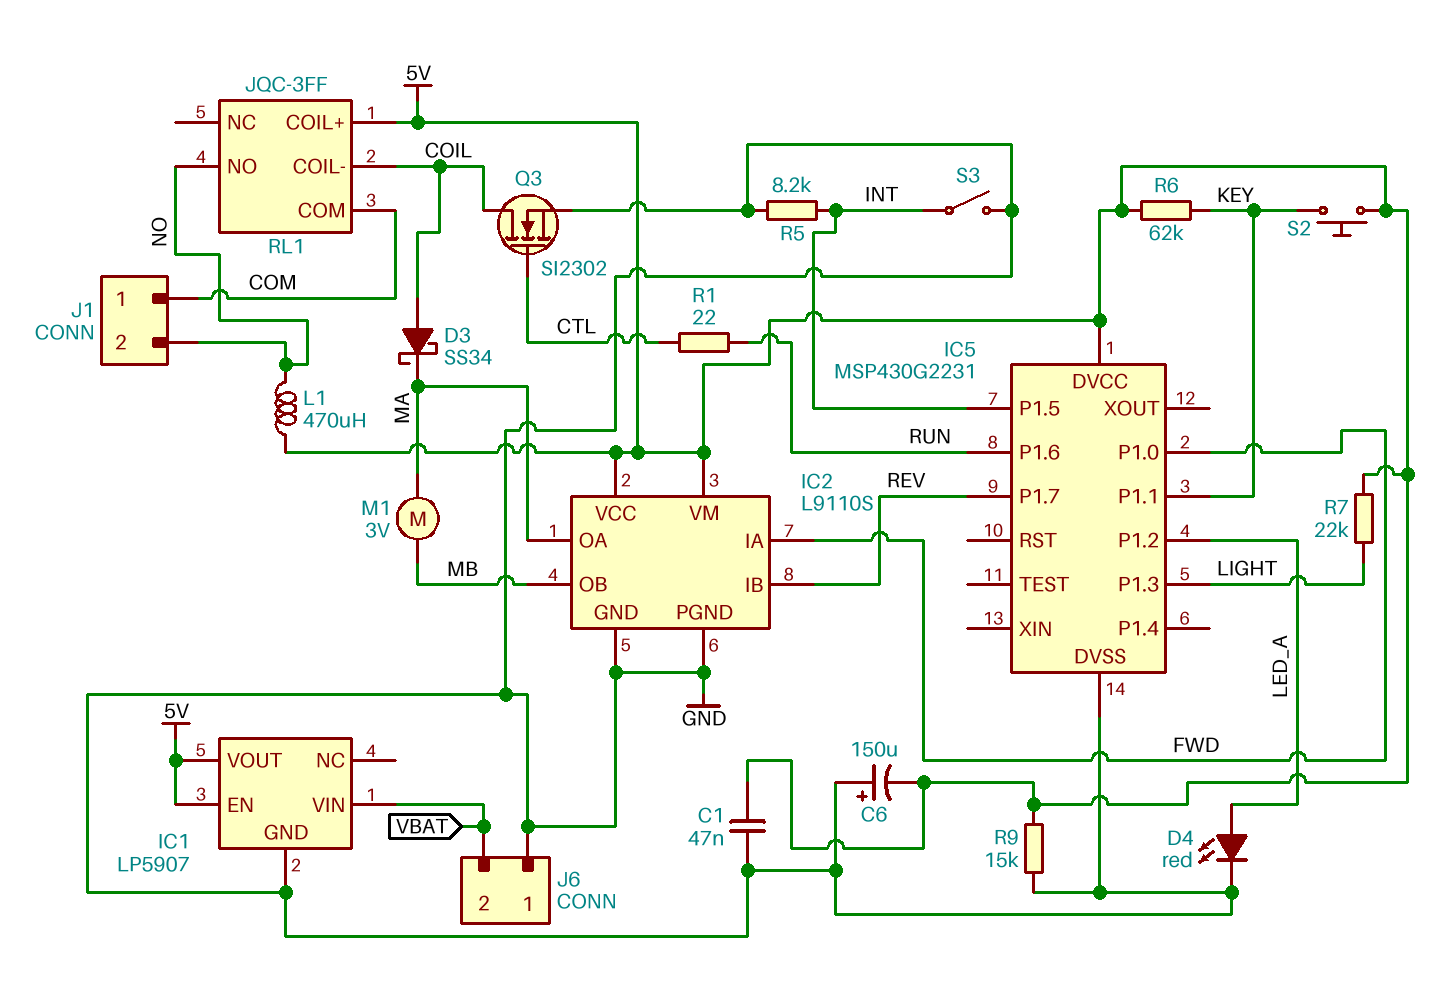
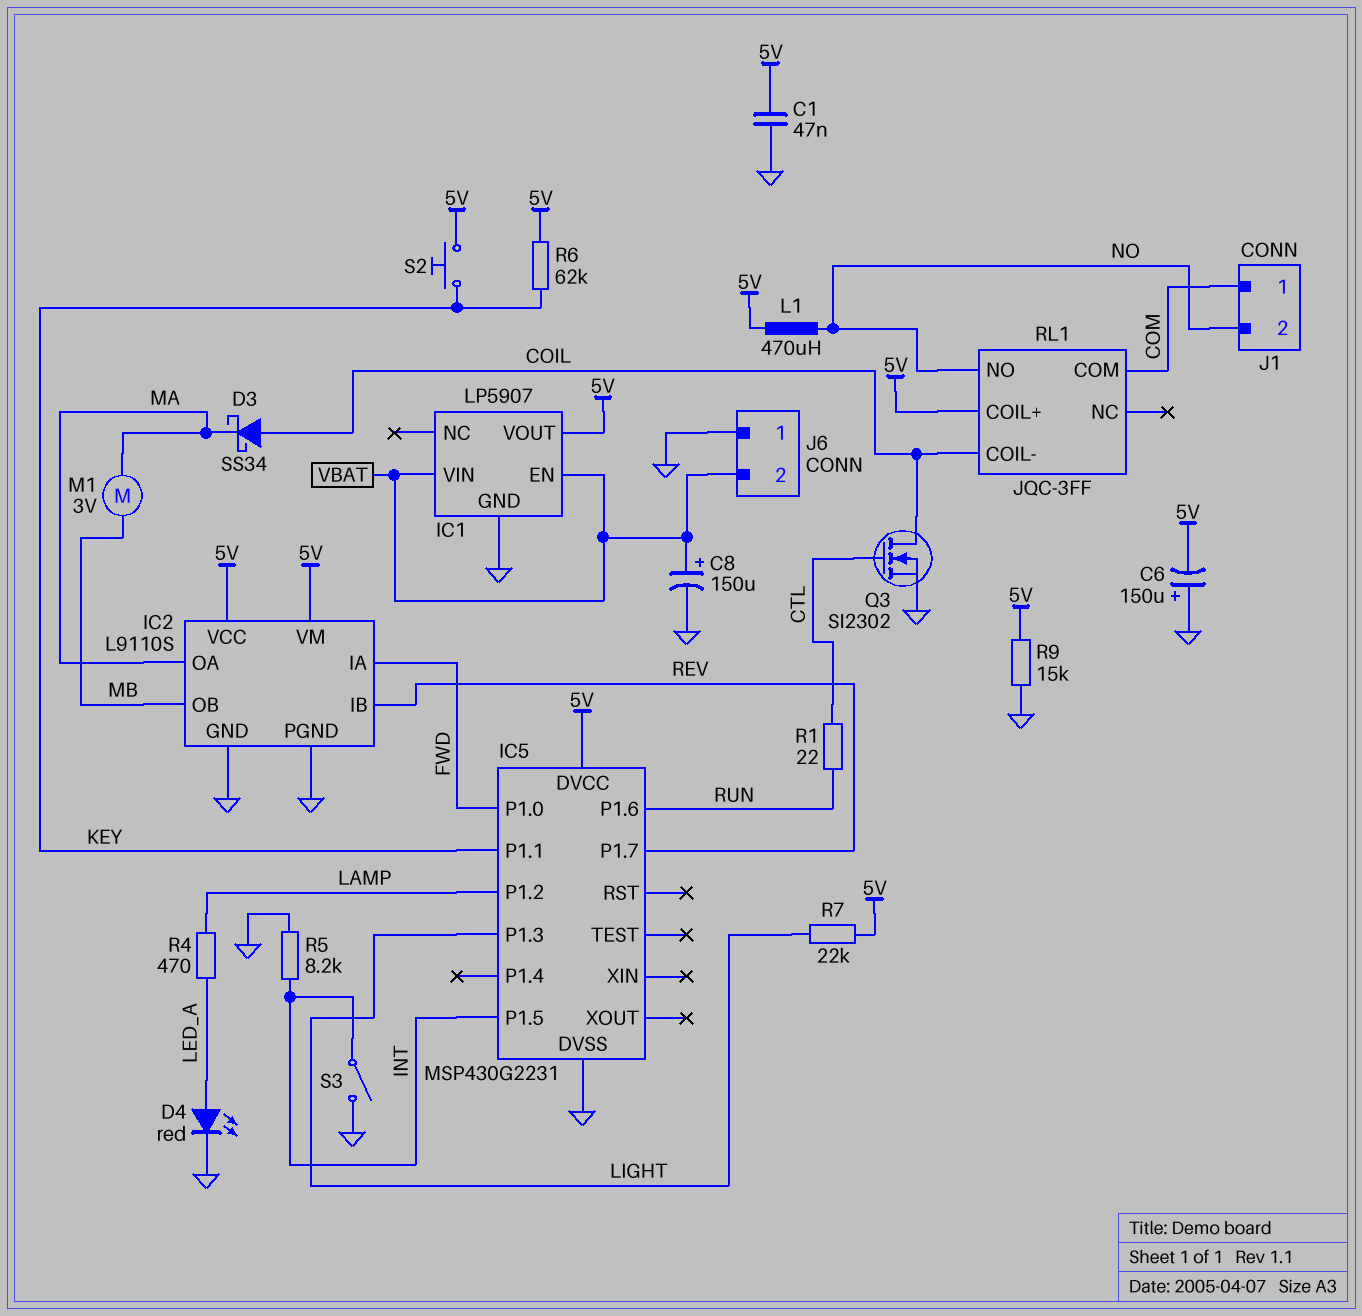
C8: none -> 150uF (plus VBAT, minus GND)
IC1 pin EN: 5V -> VBAT
IC5 pin P1.2: LED_A -> LAMP
R4: none -> 470 (LAMP, LED_A)

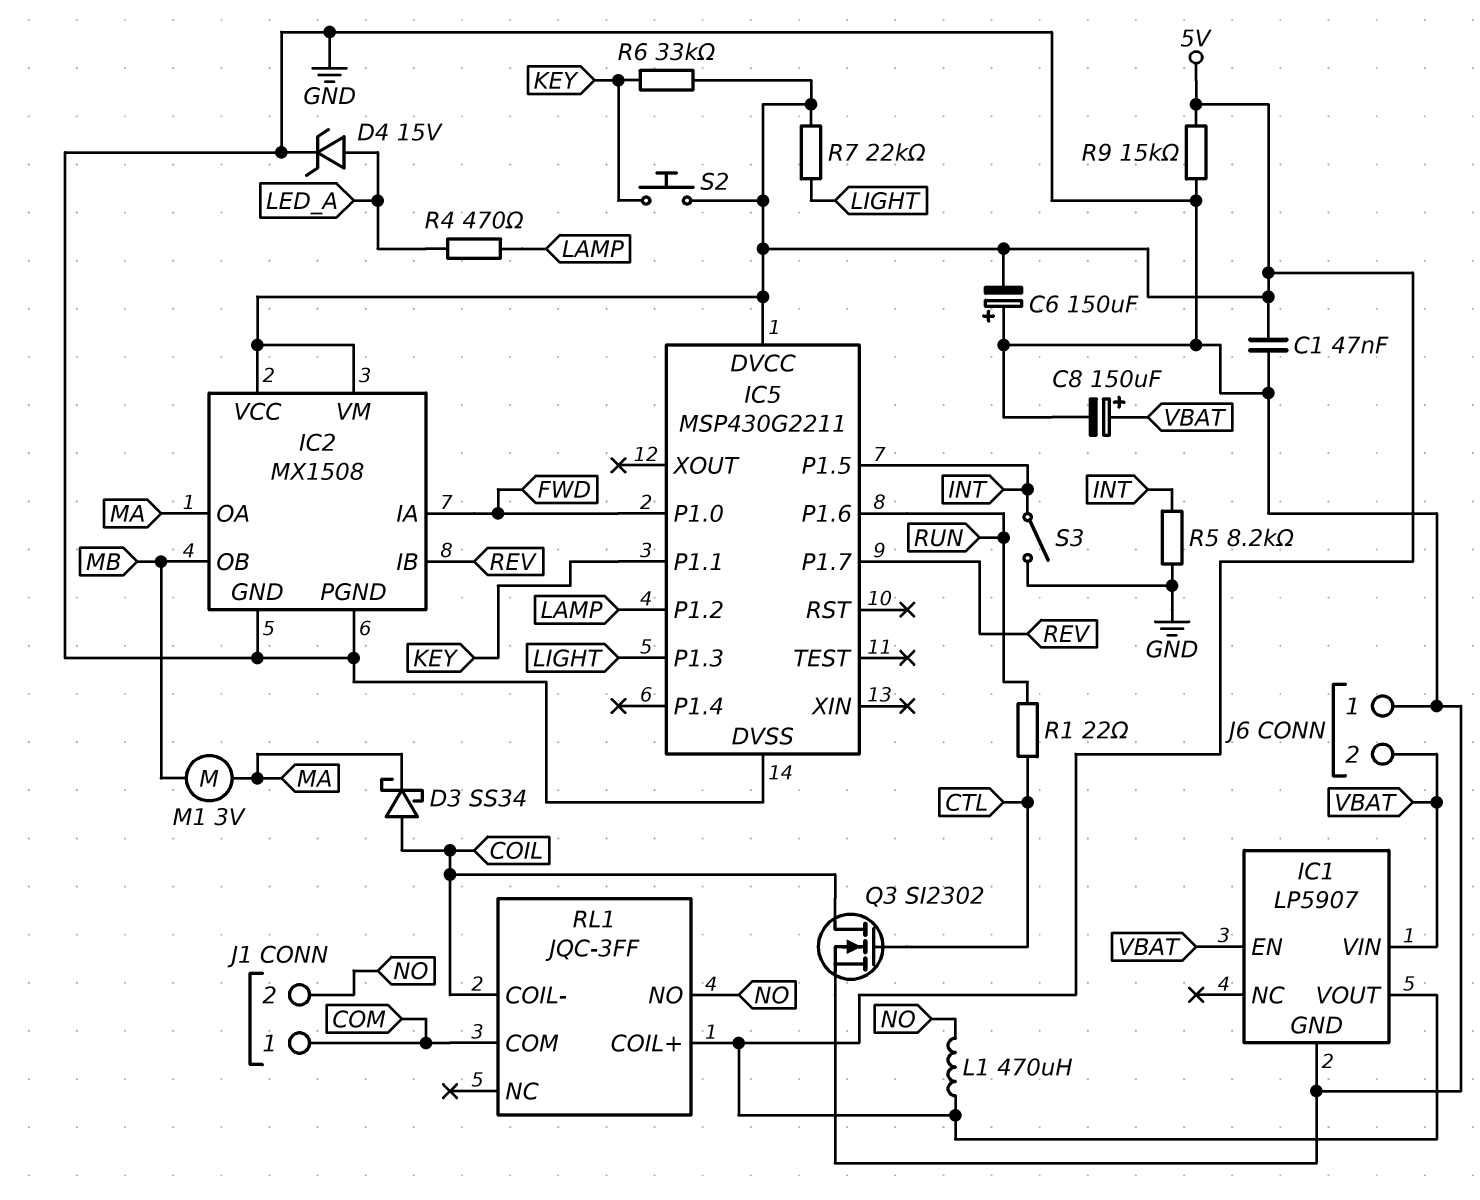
D4: LED red (A LED_A, K GND) -> zener 15V (A LED_A, K GND)
IC2: L9110S -> MX1508
IC5: MSP430G2231 -> MSP430G2211
R6: 62k (5V, KEY) -> 33k (5V, KEY)

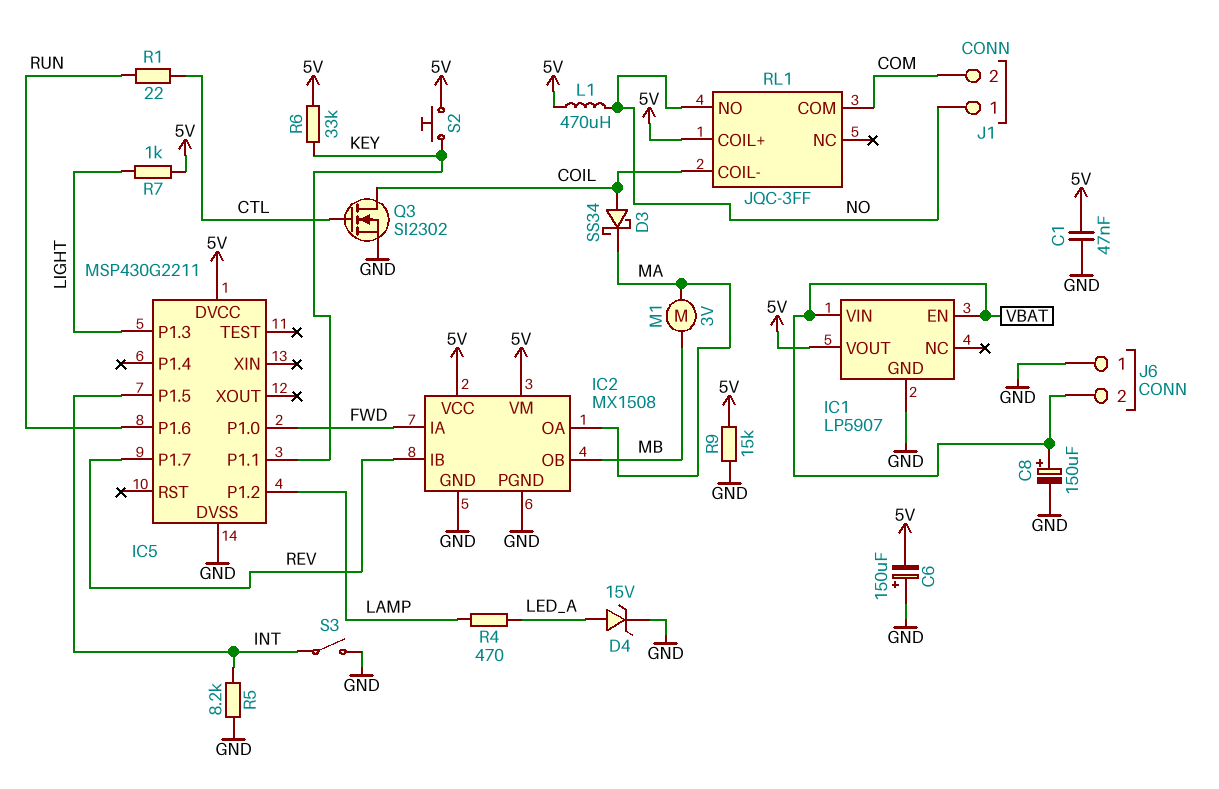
J1 pin 1: COM -> NO
J1 pin 2: NO -> COM
R7: 22k (5V, LIGHT) -> 1k (5V, LIGHT)

